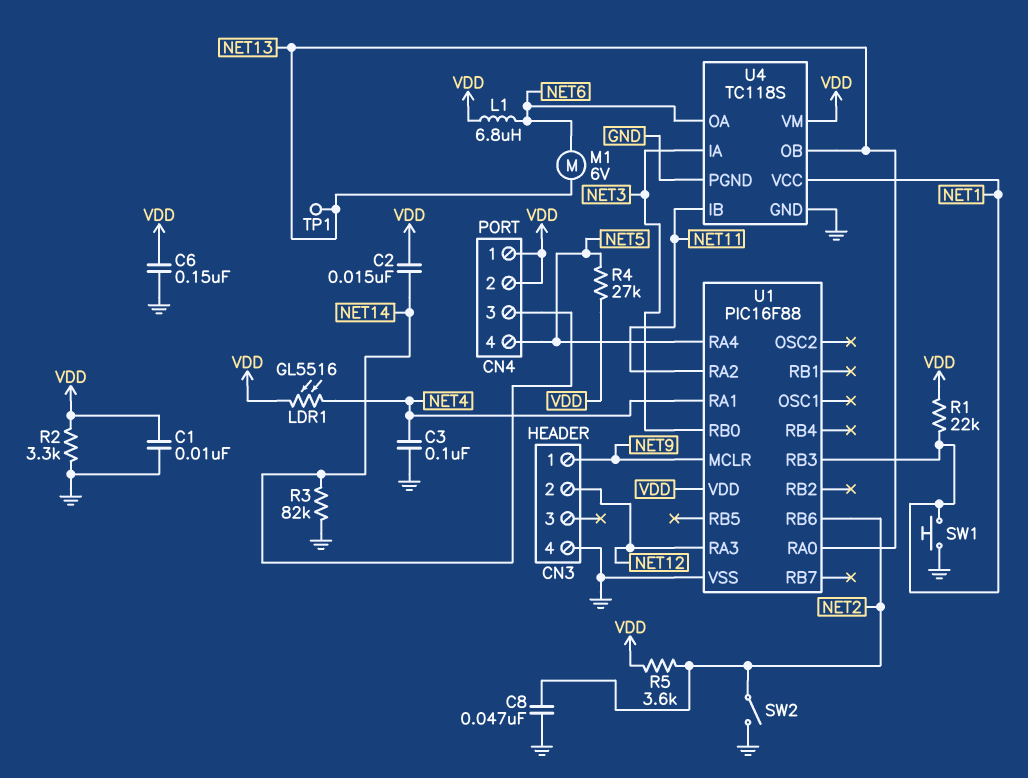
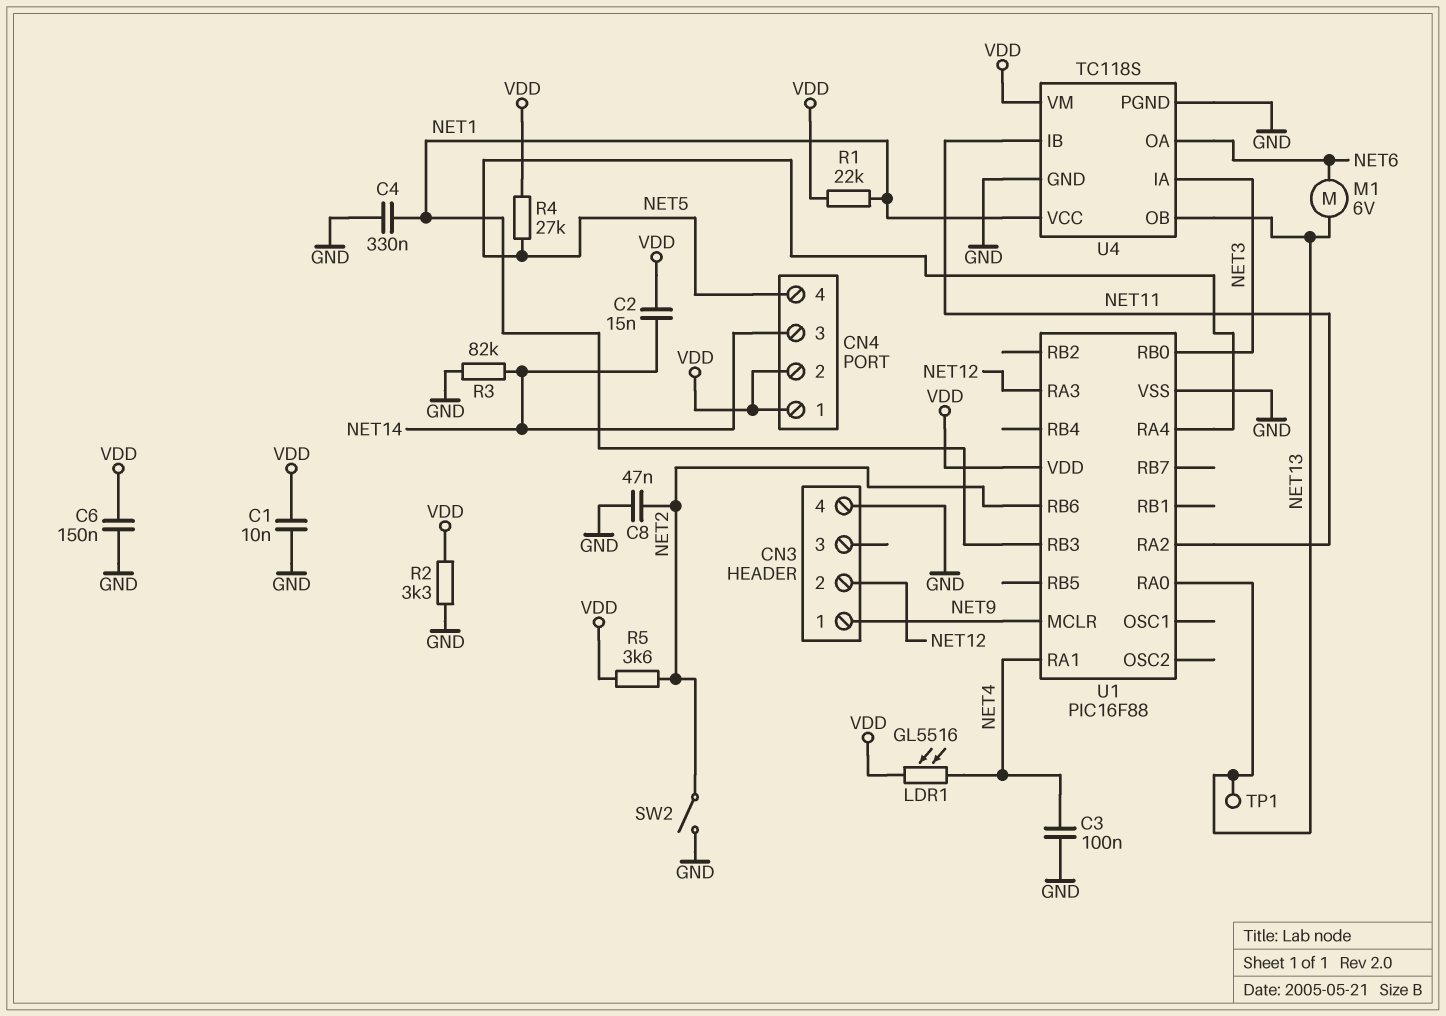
C4: none -> 330nF (GND, NET1)
L1: 6.8uH (NET6, VDD) -> none
SW1: button (GND, NET1) -> none

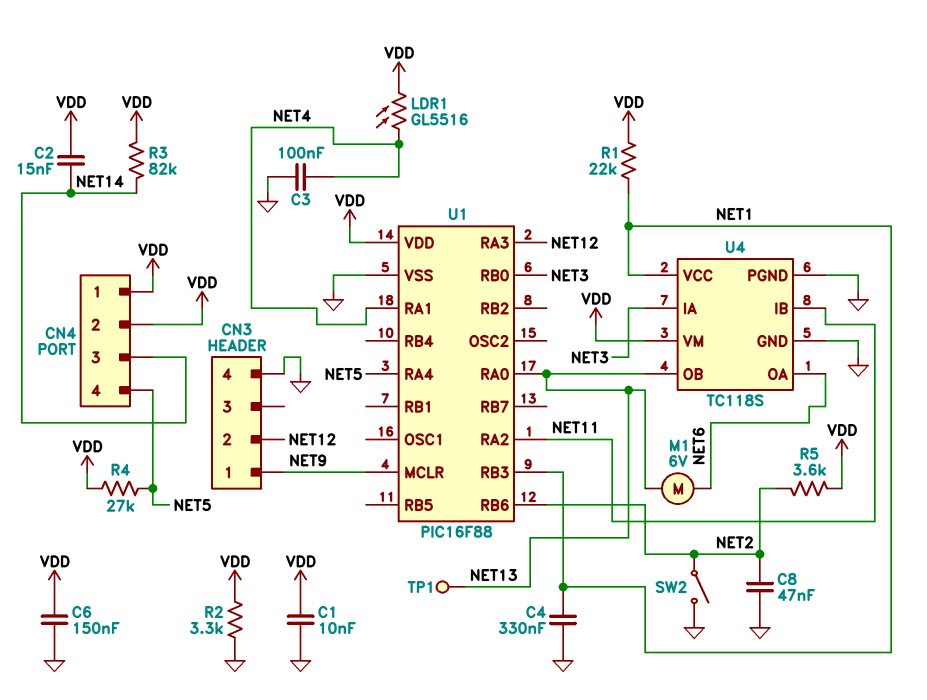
R3: 82k (GND, NET14) -> 82k (NET14, VDD)

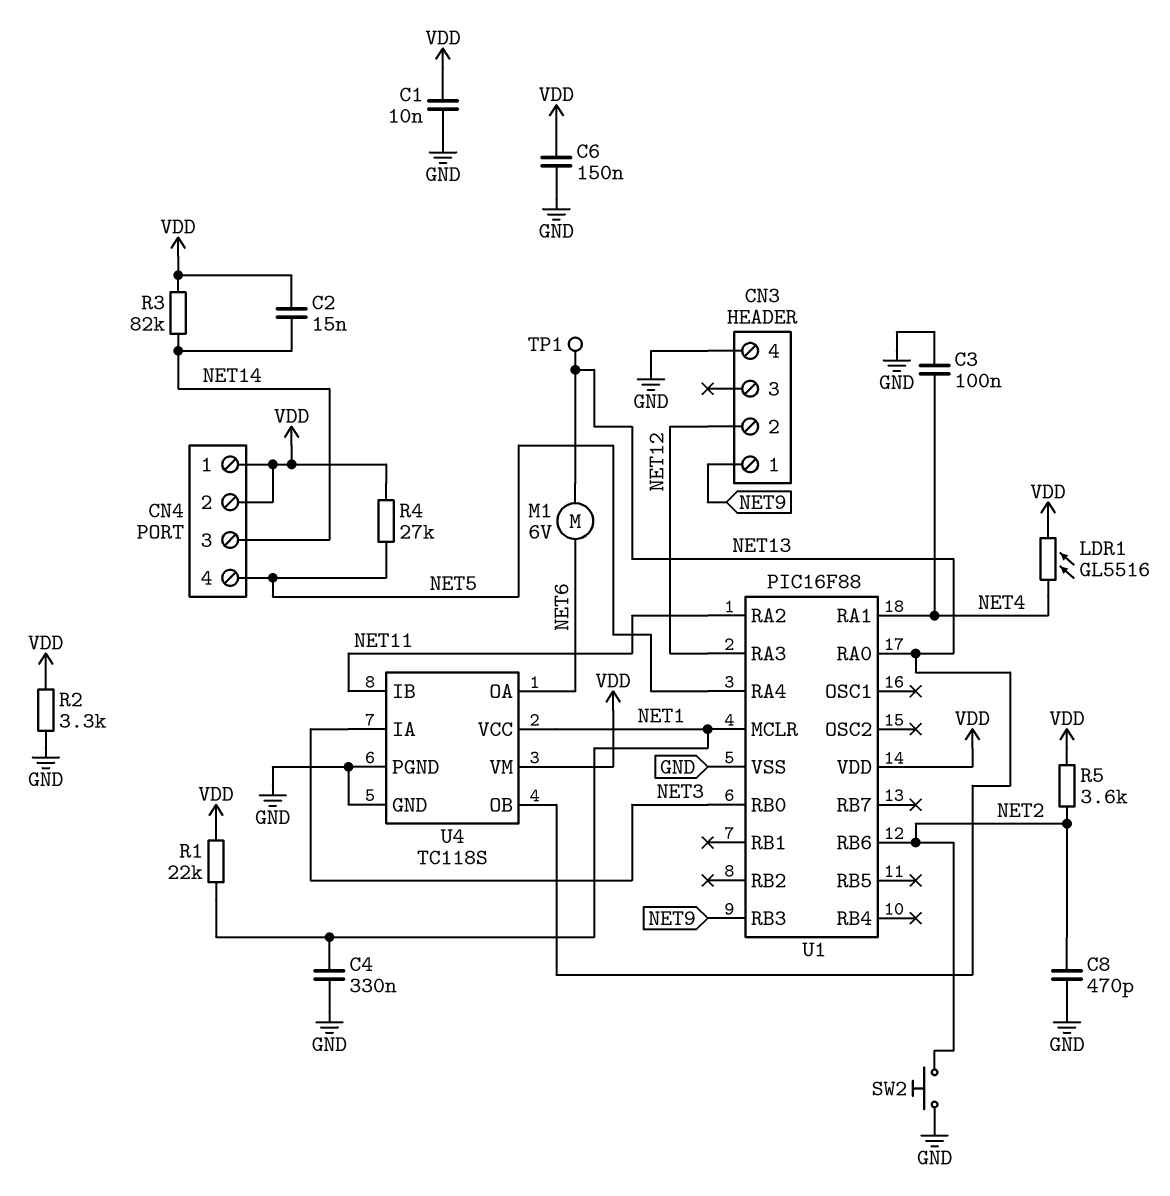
C8: 47nF (GND, NET2) -> 470pF (GND, NET2)
SW2: switch (GND, NET2) -> button (GND, NET2)
U1 pin MCLR: NET9 -> NET1
U1 pin RB3: NET1 -> NET9

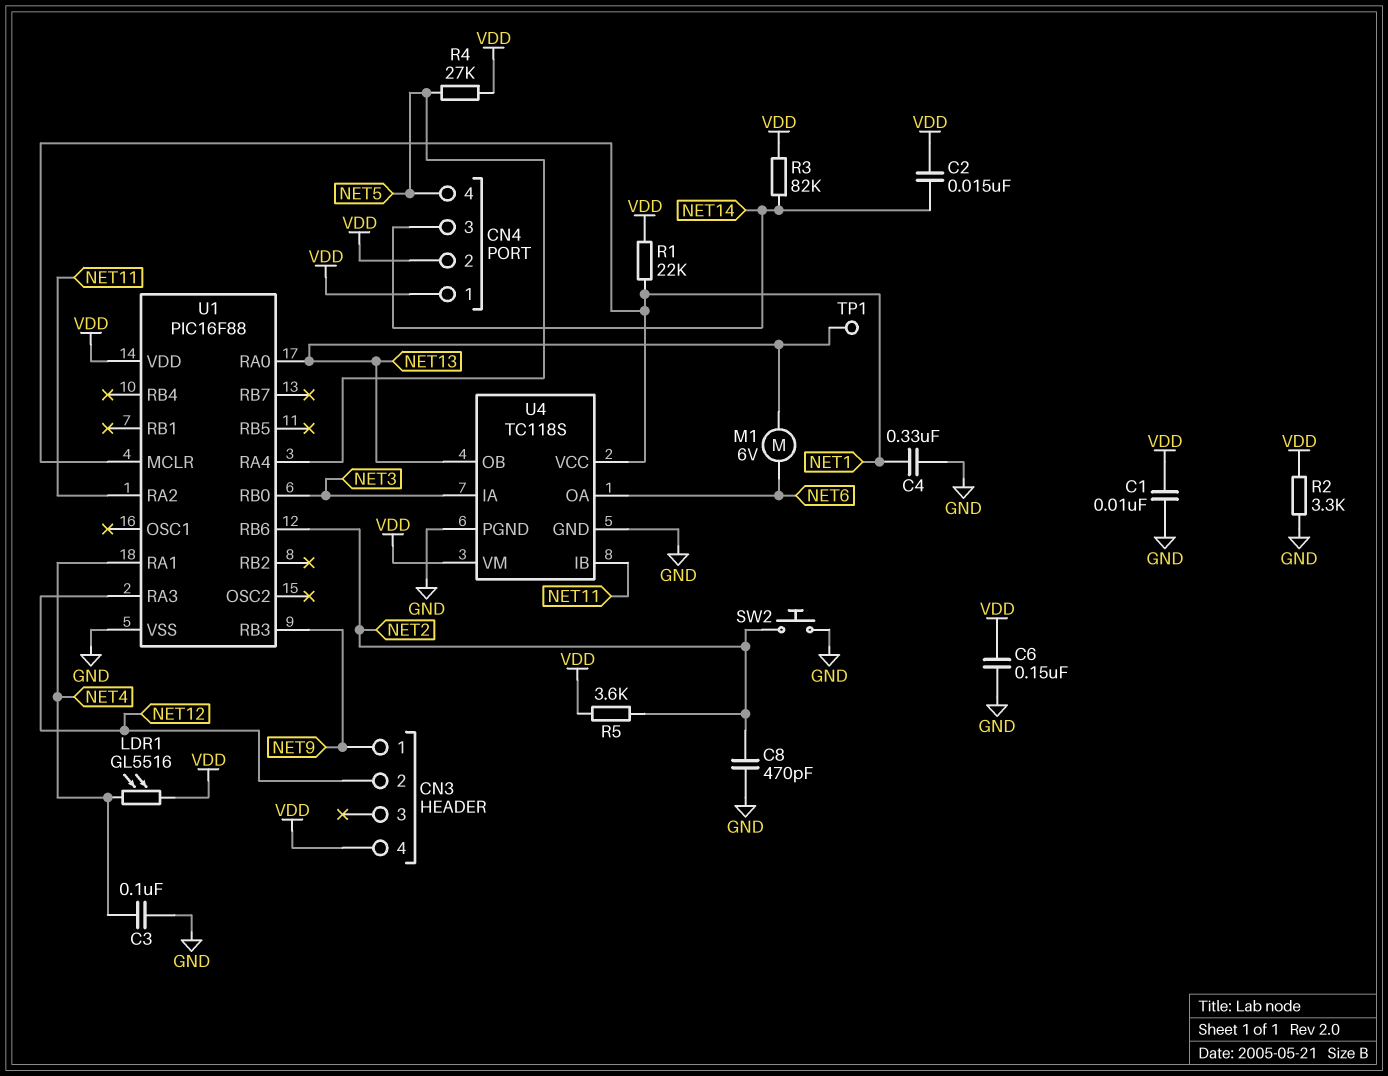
CN3 pin 4: GND -> VDD

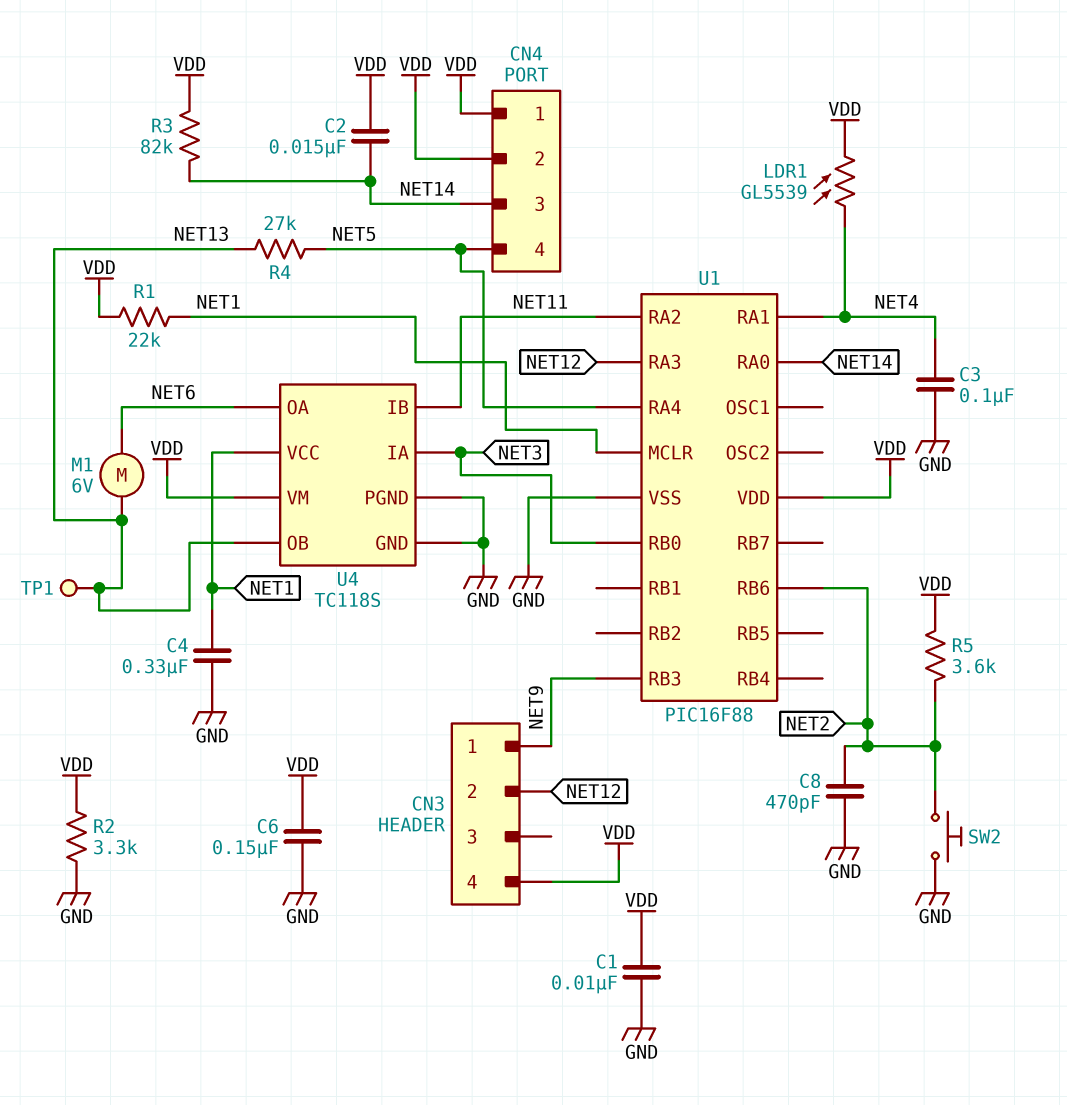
LDR1: GL5516 (NET4, VDD) -> GL5539 (NET4, VDD)
R4: 27k (NET5, VDD) -> 27k (NET5, NET13)
U1 pin RA0: NET13 -> NET14

